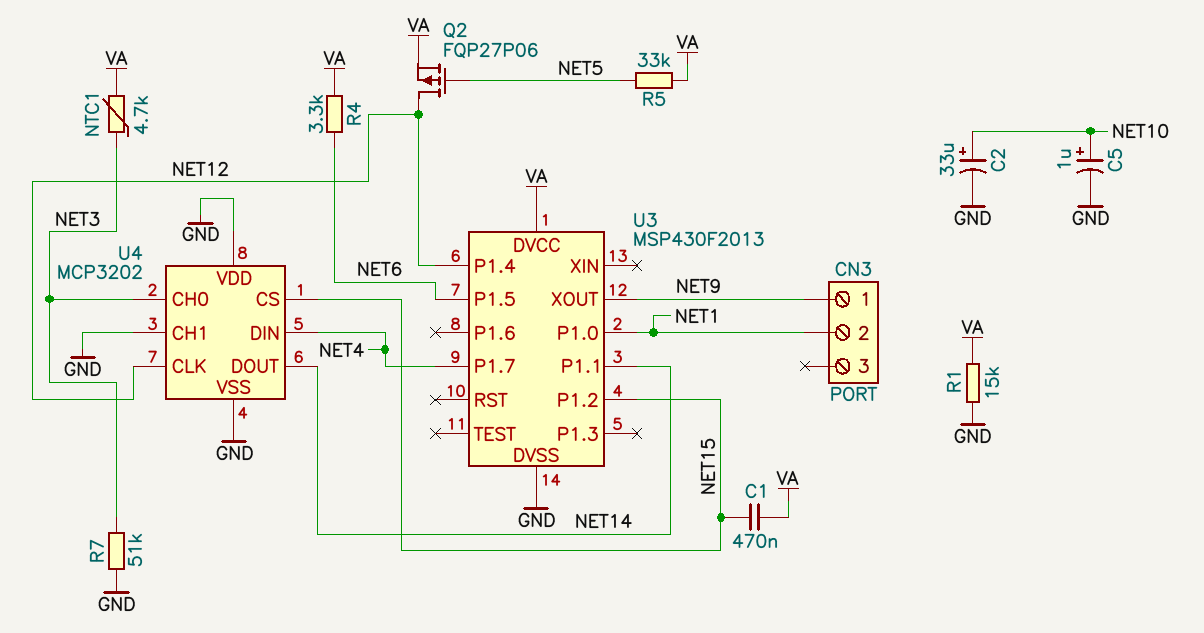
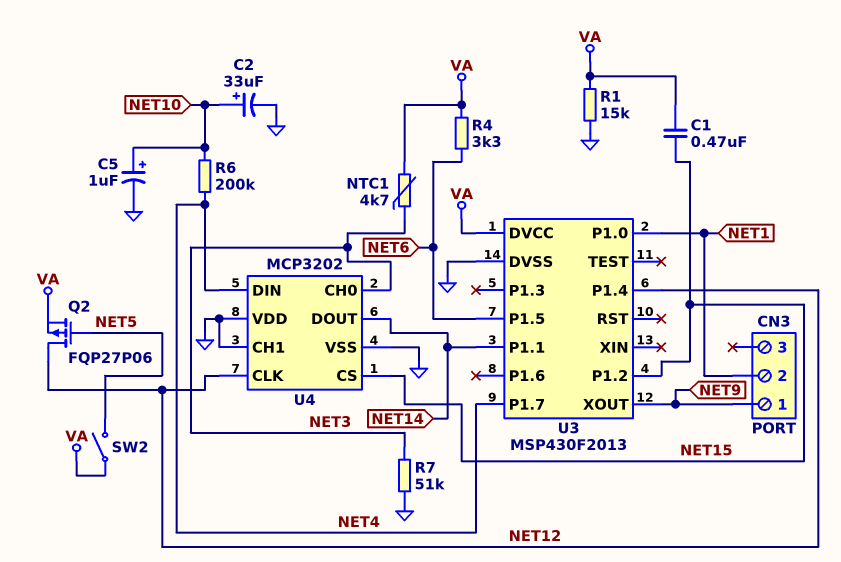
R5: 33k (NET5, VA) -> none
R6: none -> 200k (NET4, NET10)
SW2: none -> switch (NET5, VA)

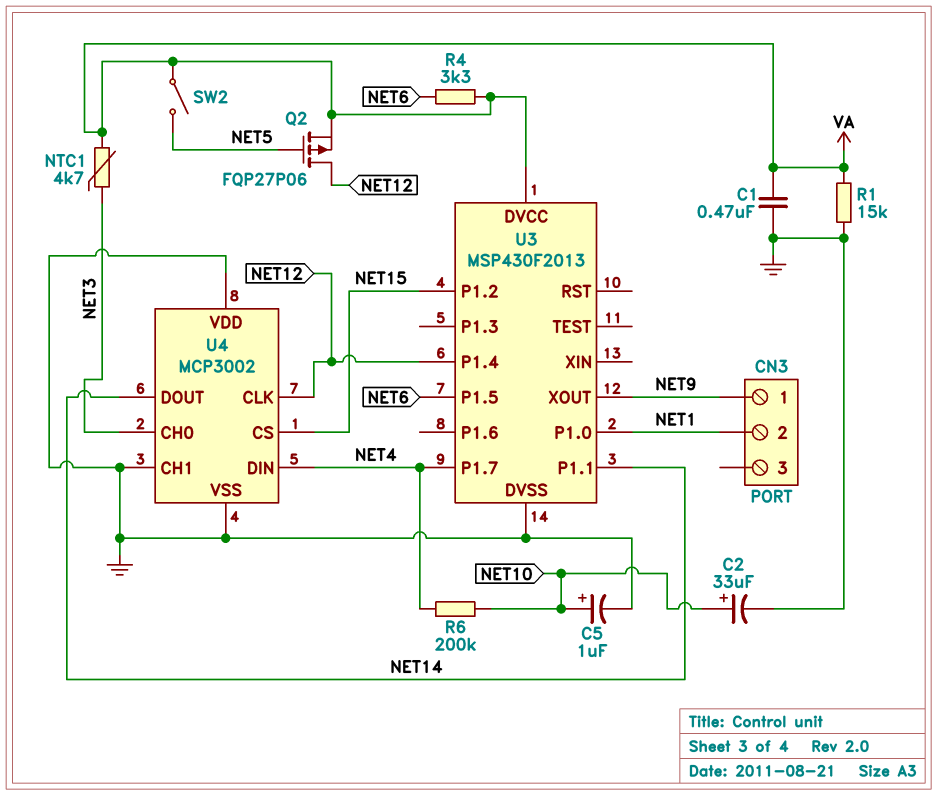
C1: 470nF (NET15, VA) -> 470nF (GND, VA)
R7: 51k (GND, NET3) -> none
U4: MCP3202 -> MCP3002

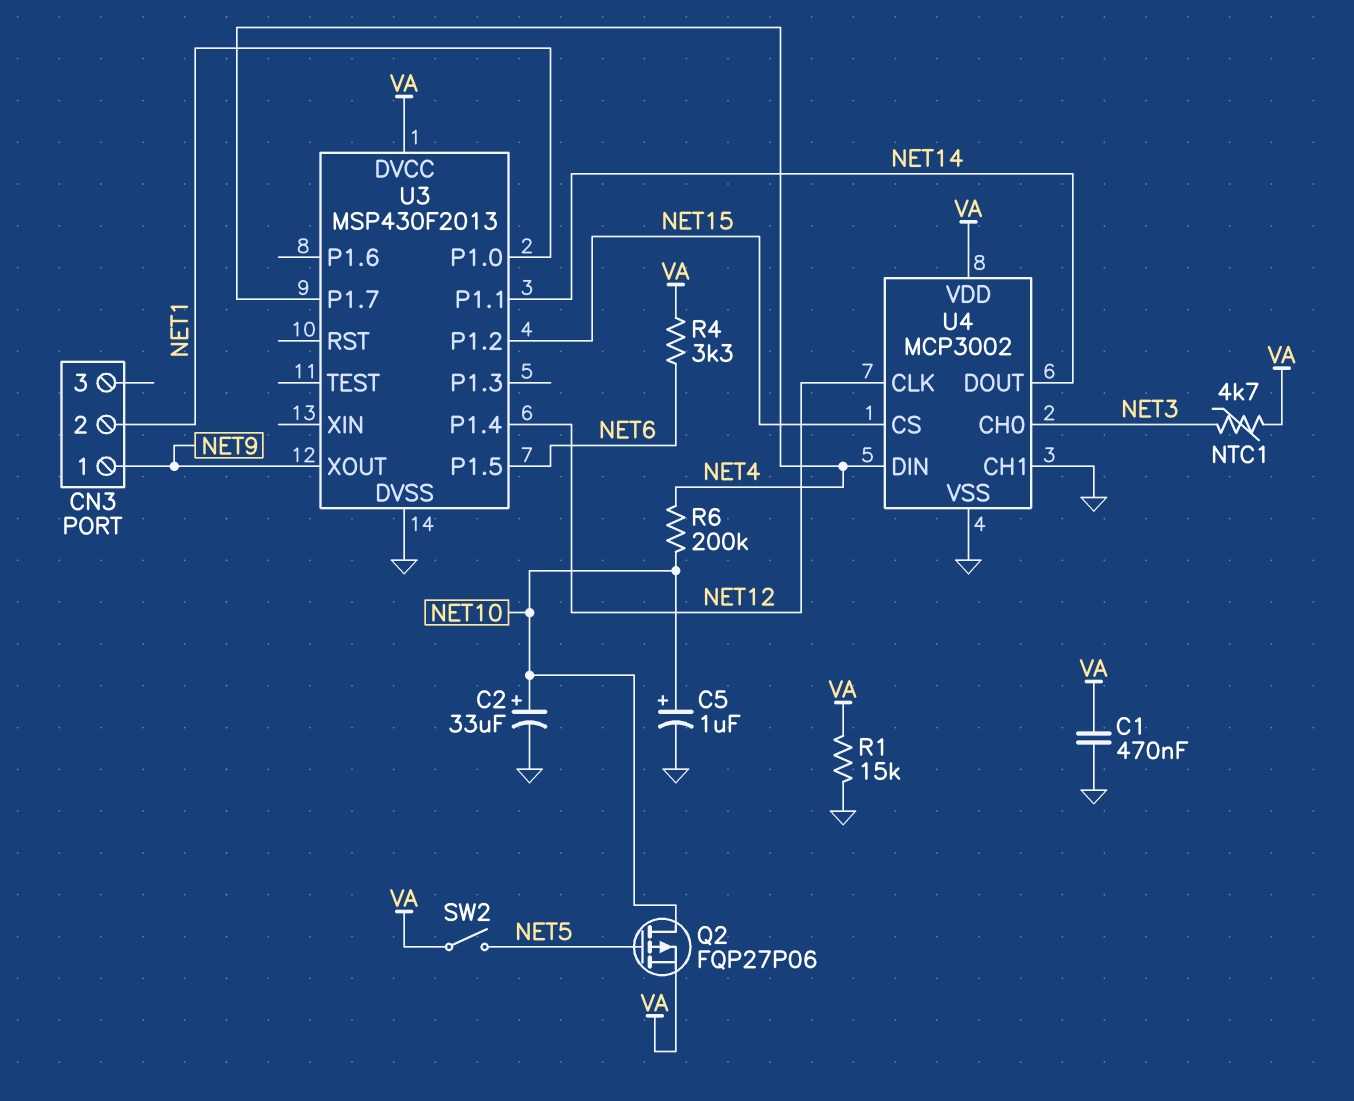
Q2: PMOS FQP27P06 (G NET5, D NET12, S VA) -> PMOS FQP27P06 (G NET5, D NET10, S VA)
U4 pin VDD: GND -> VA

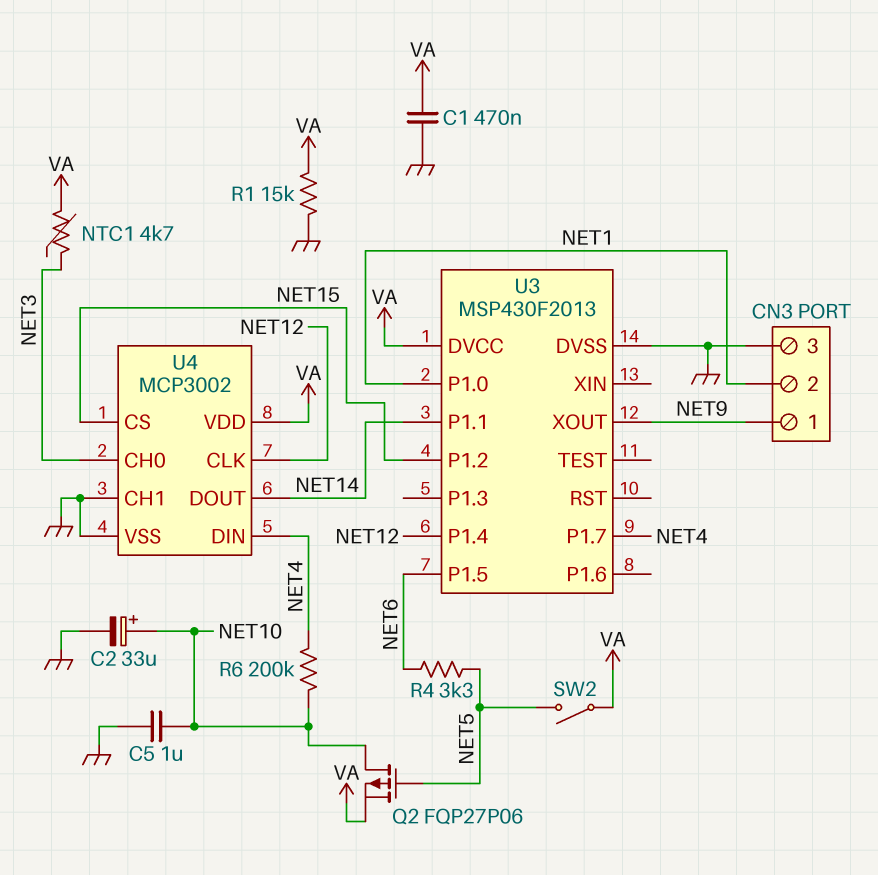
C5: 1uF (plus NET10, minus GND) -> 1uF (GND, NET10)
CN3 pin 3: none -> GND
R4: 3.3k (NET6, VA) -> 3.3k (NET5, NET6)

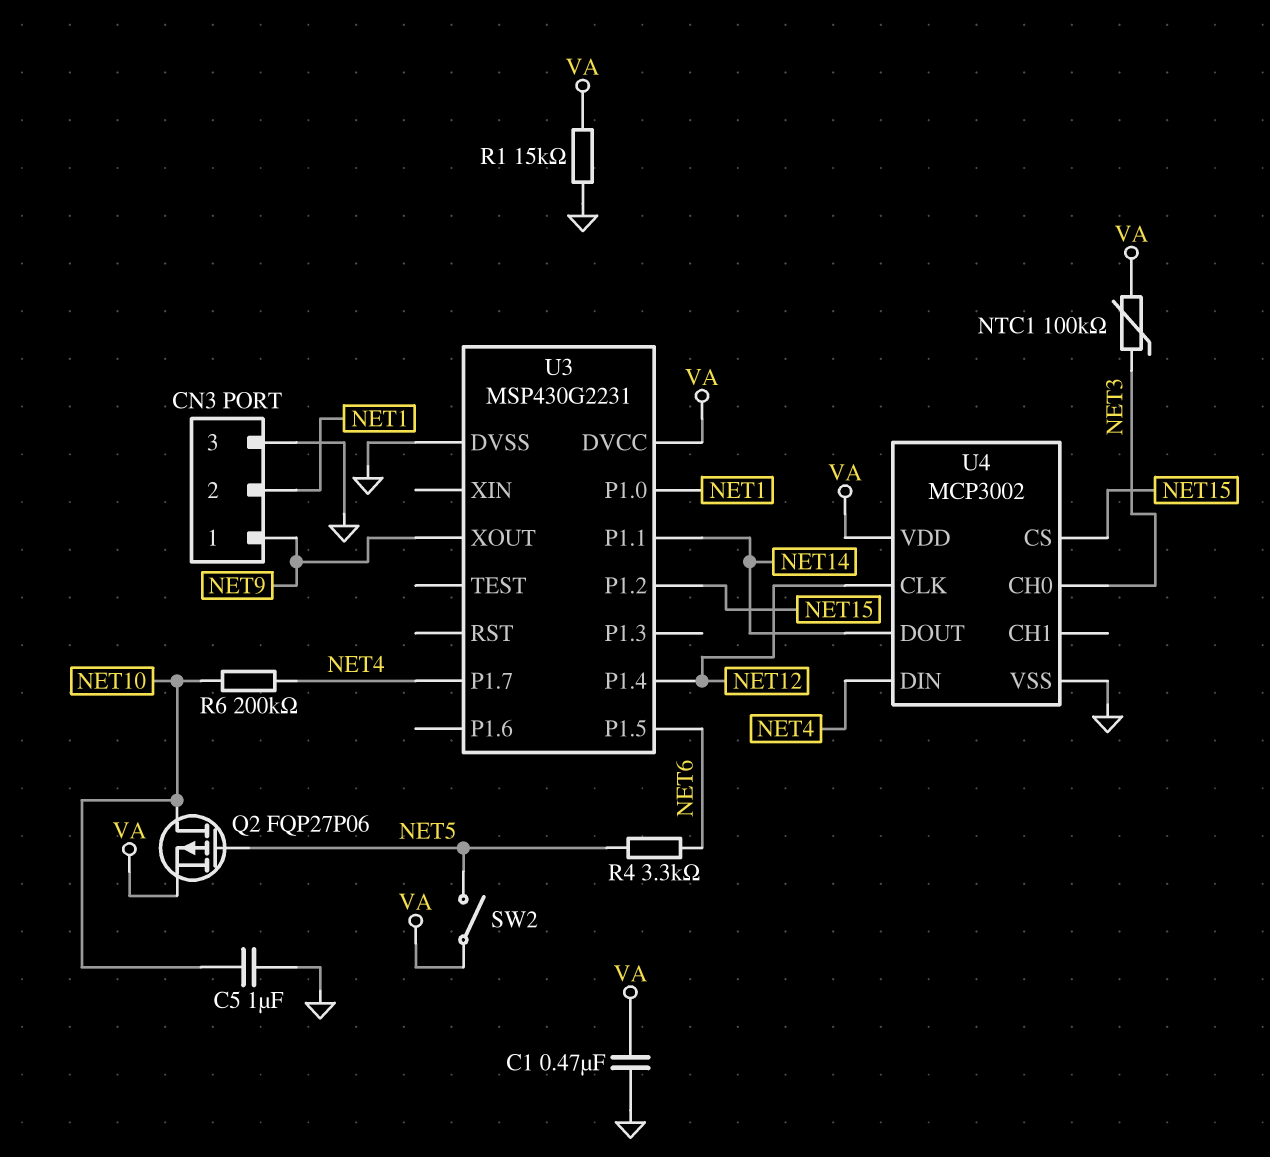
C2: 33uF (plus NET10, minus GND) -> none
NTC1: 4.7k (NET3, VA) -> 100k (NET3, VA)
U3: MSP430F2013 -> MSP430G2231
U4 pin CH1: GND -> none

